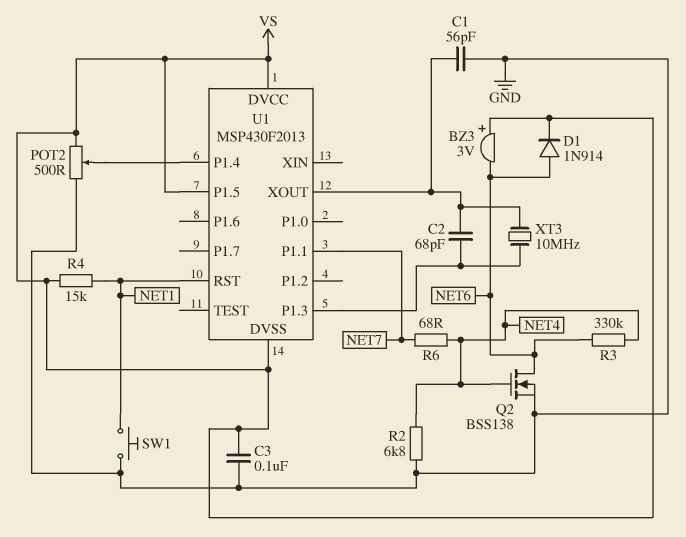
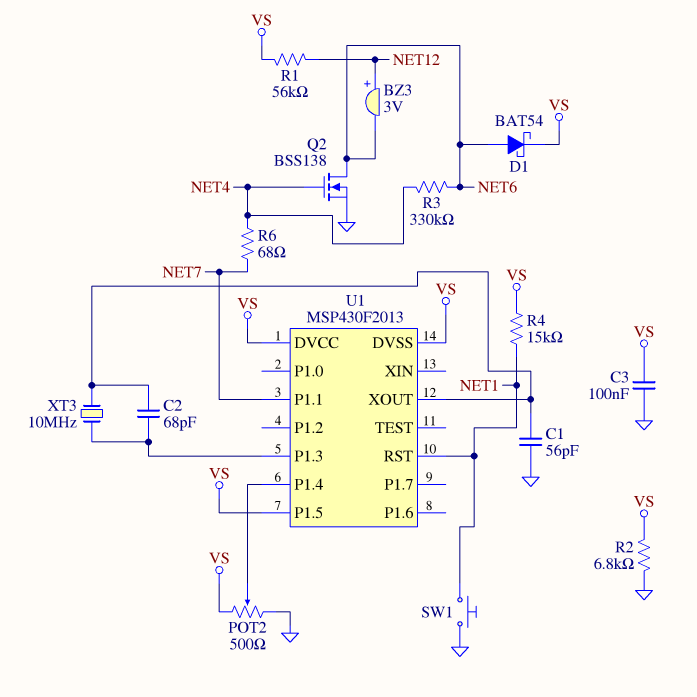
BZ3: buzzer 3V (plus VS, minus NET6) -> buzzer 3V (plus NET12, minus NET6)
D1: diode 1N914 (A NET6, K VS) -> schottky BAT54 (A NET6, K VS)
R1: none -> 56k (NET12, VS)
R2: 6.8k (GND, NET4) -> 6.8k (GND, VS)

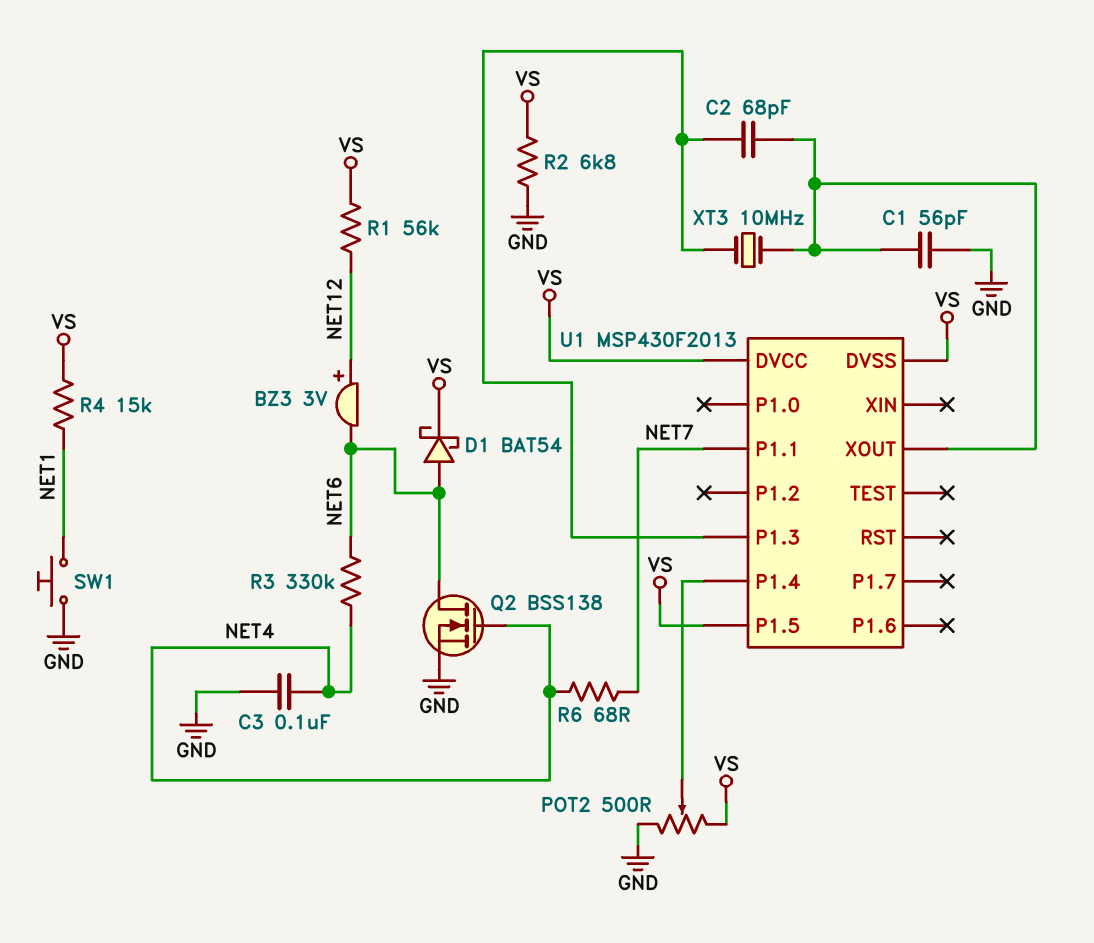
C3: 100nF (GND, VS) -> 100nF (GND, NET4)
U1 pin RST: NET1 -> none

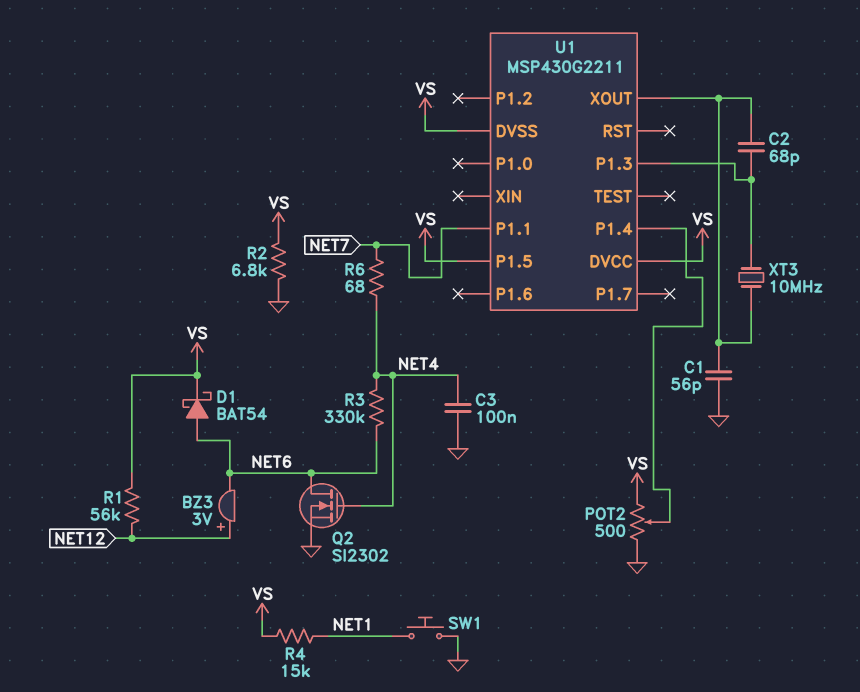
Q2: NMOS BSS138 (G NET4, D NET6, S GND) -> NMOS SI2302 (G NET4, D NET6, S GND)
U1: MSP430F2013 -> MSP430G2211

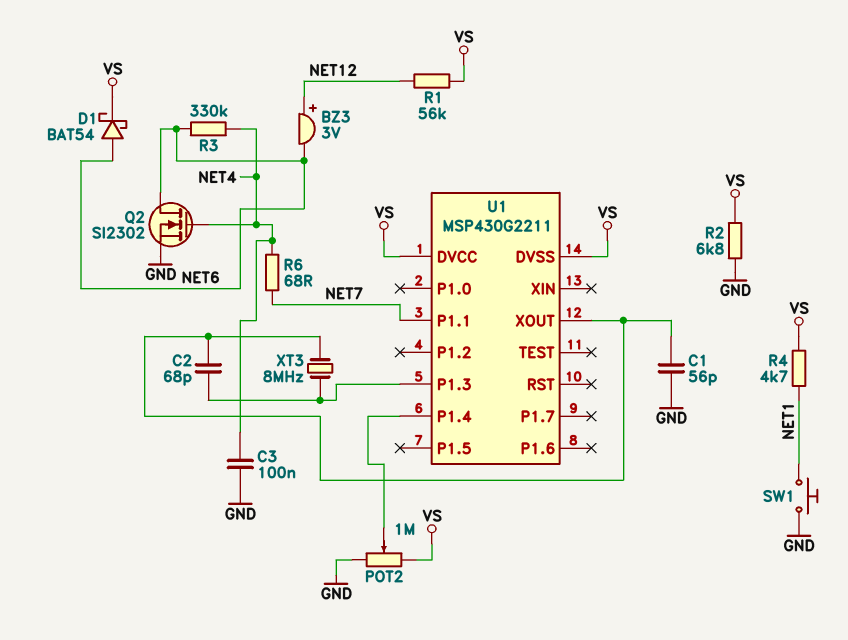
POT2: 500 (GND, VS, wiper U1/P1.4) -> 1M (GND, VS, wiper U1/P1.4)
R4: 15k (NET1, VS) -> 4.7k (NET1, VS)
U1 pin P1.5: VS -> none
XT3: 10MHz (U1/P1.3, U1/XOUT) -> 8MHz (U1/P1.3, U1/XOUT)

